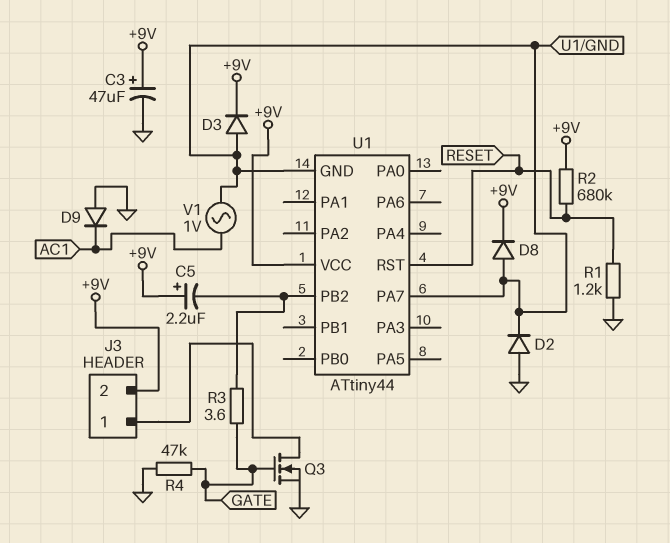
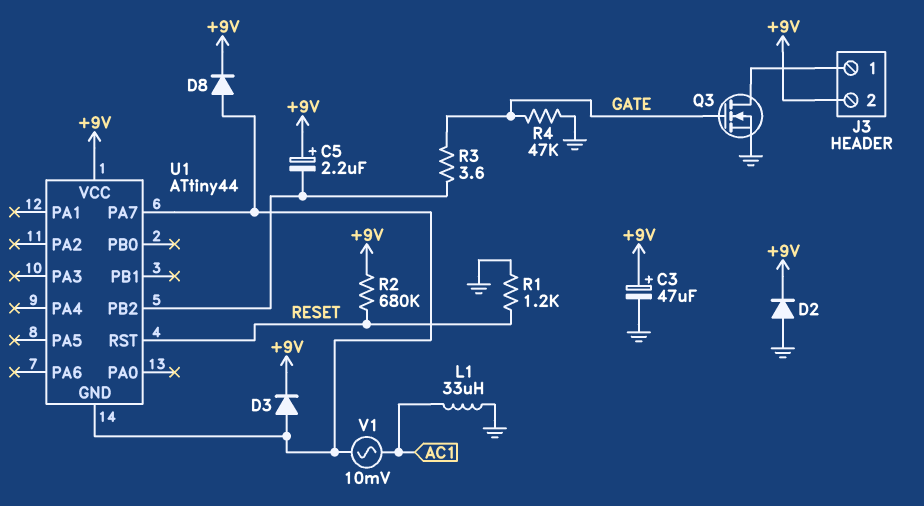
D2: diode (A GND, K U1/GND) -> diode (A GND, K +9V)
D9: diode (A GND, K AC1) -> none
L1: none -> 33uH (AC1, GND)
V1: AC 1V (AC1, U1/GND) -> AC 10mV (AC1, U1/GND)

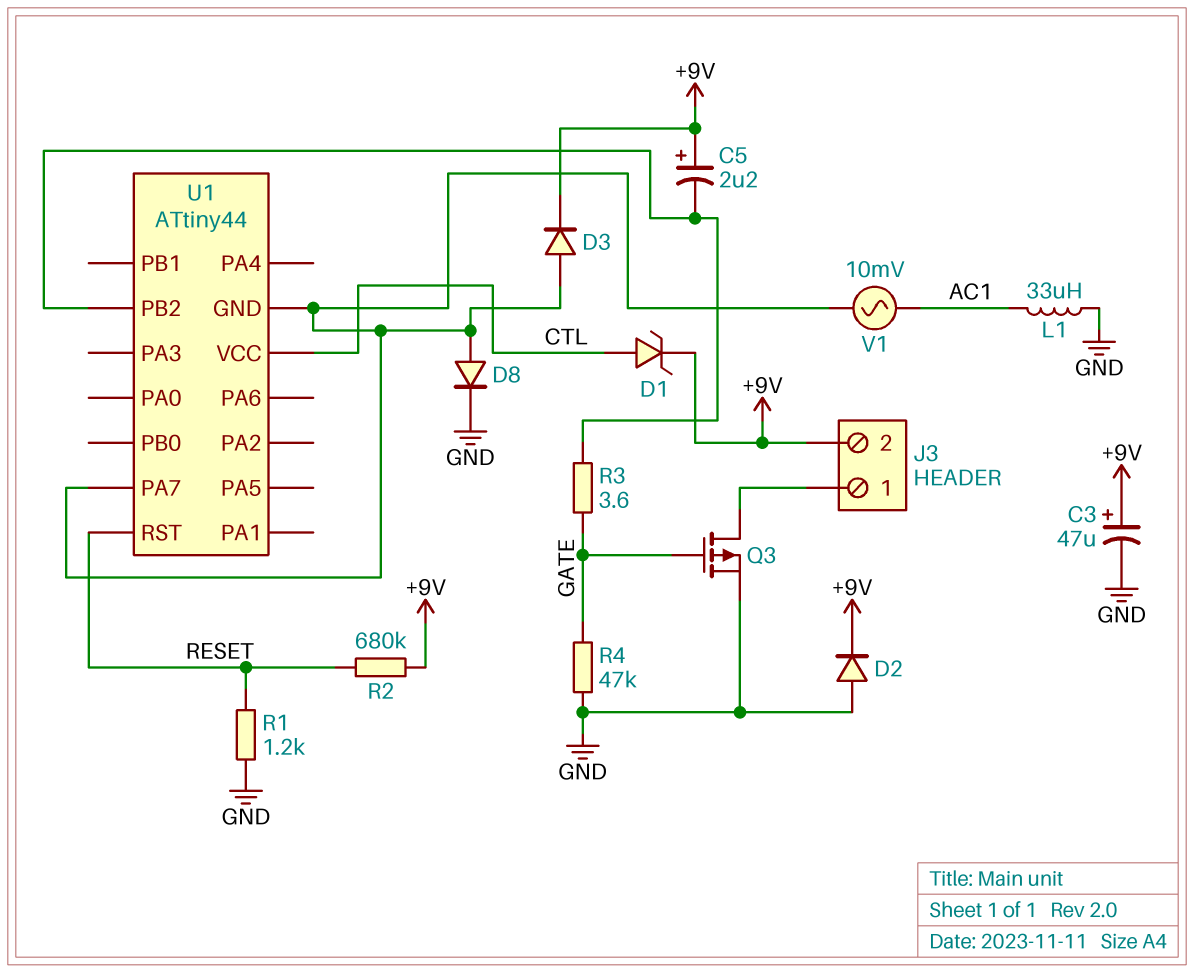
D1: none -> zener (A CTL, K +9V)
D8: diode (A U1/GND, K +9V) -> diode (A U1/GND, K GND)
Q3: NMOS (G GATE, D J3/1, S GND) -> PMOS (G GATE, D J3/1, S GND)
U1 pin VCC: +9V -> CTL

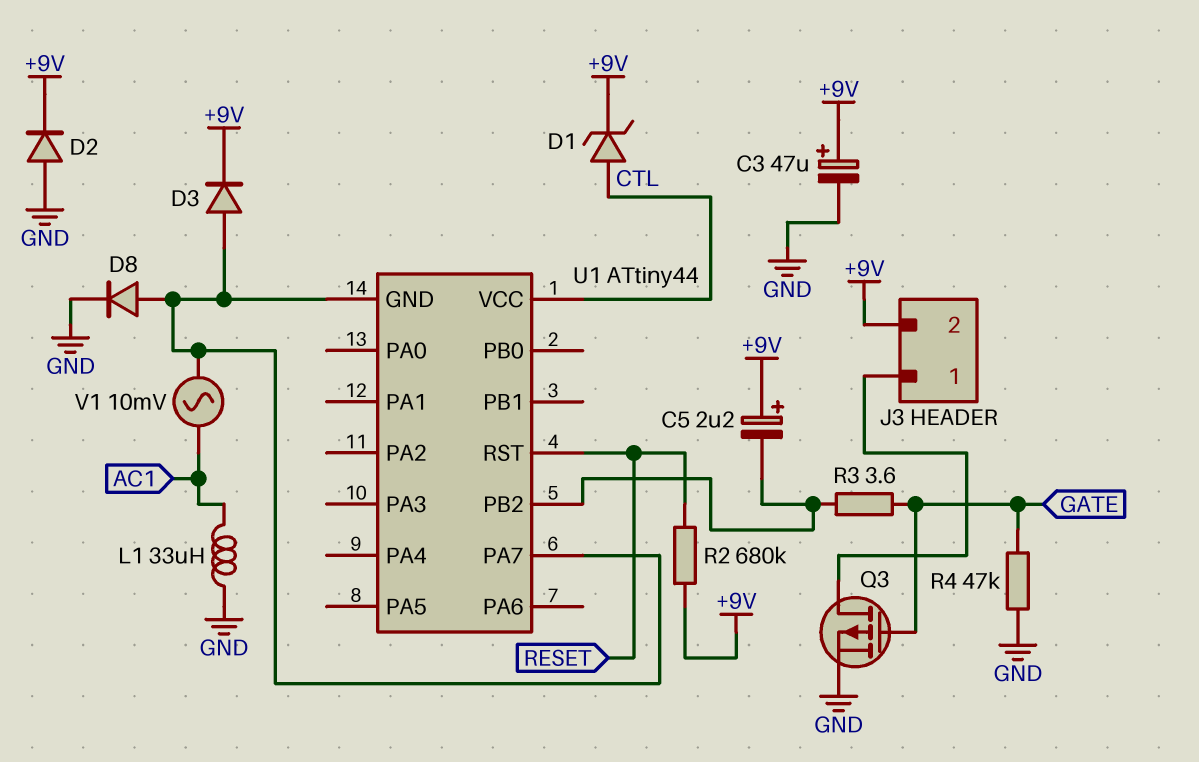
R1: 1.2k (GND, RESET) -> none

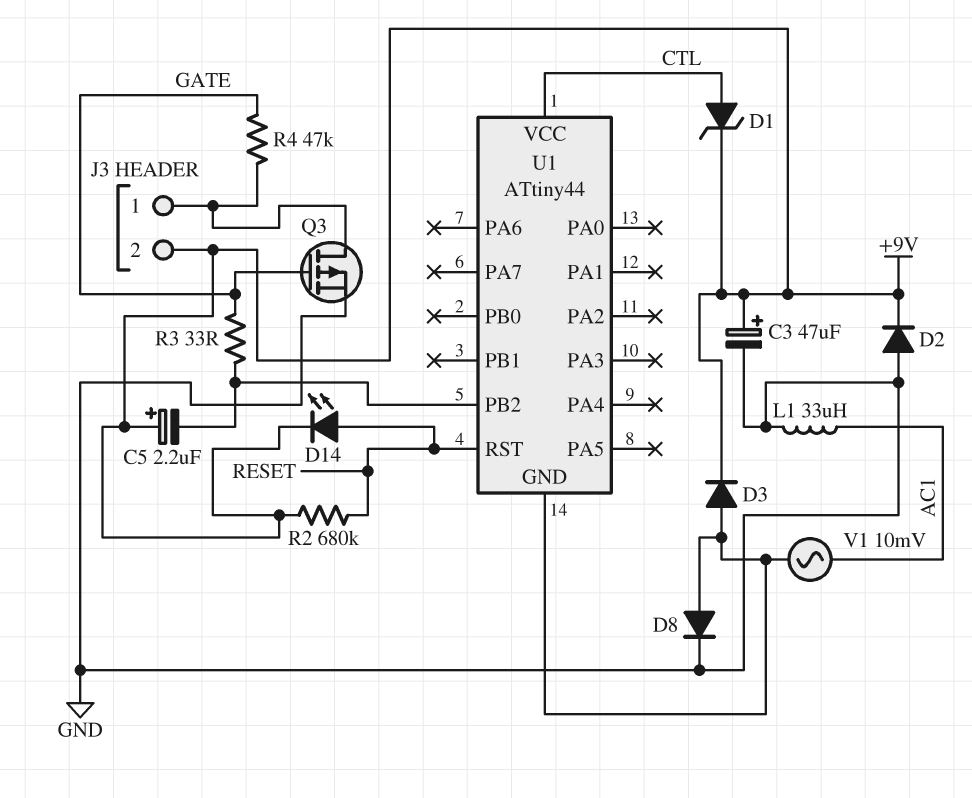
D14: none -> LED (A RESET, K +9V)
R3: 3.6 (GATE, U1/PB2) -> 33 (GATE, U1/PB2)
R4: 47k (GATE, GND) -> 47k (GATE, J3/1)
U1 pin PA7: U1/GND -> none

